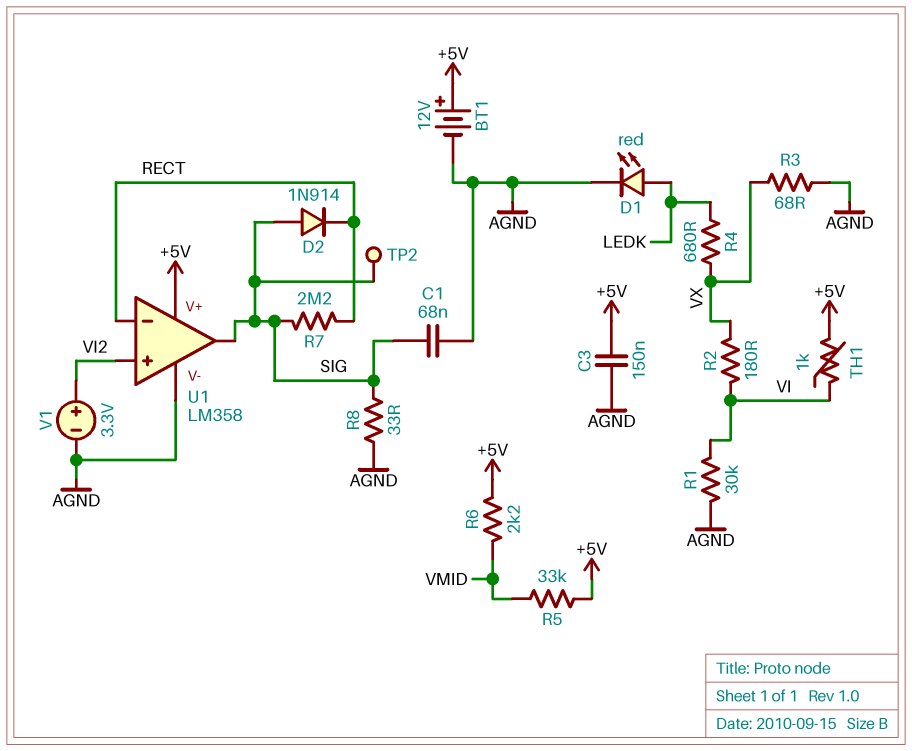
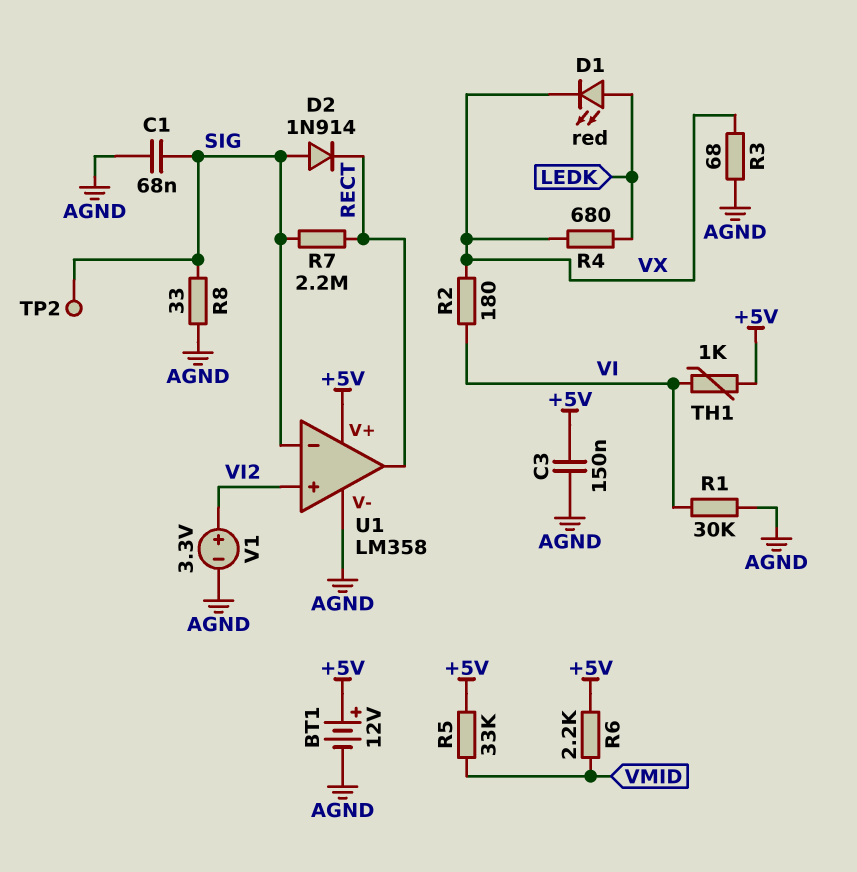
D1: LED red (A LEDK, K AGND) -> LED red (A LEDK, K VX)
U1 pin in-: RECT -> SIG
U1 pin out: SIG -> RECT

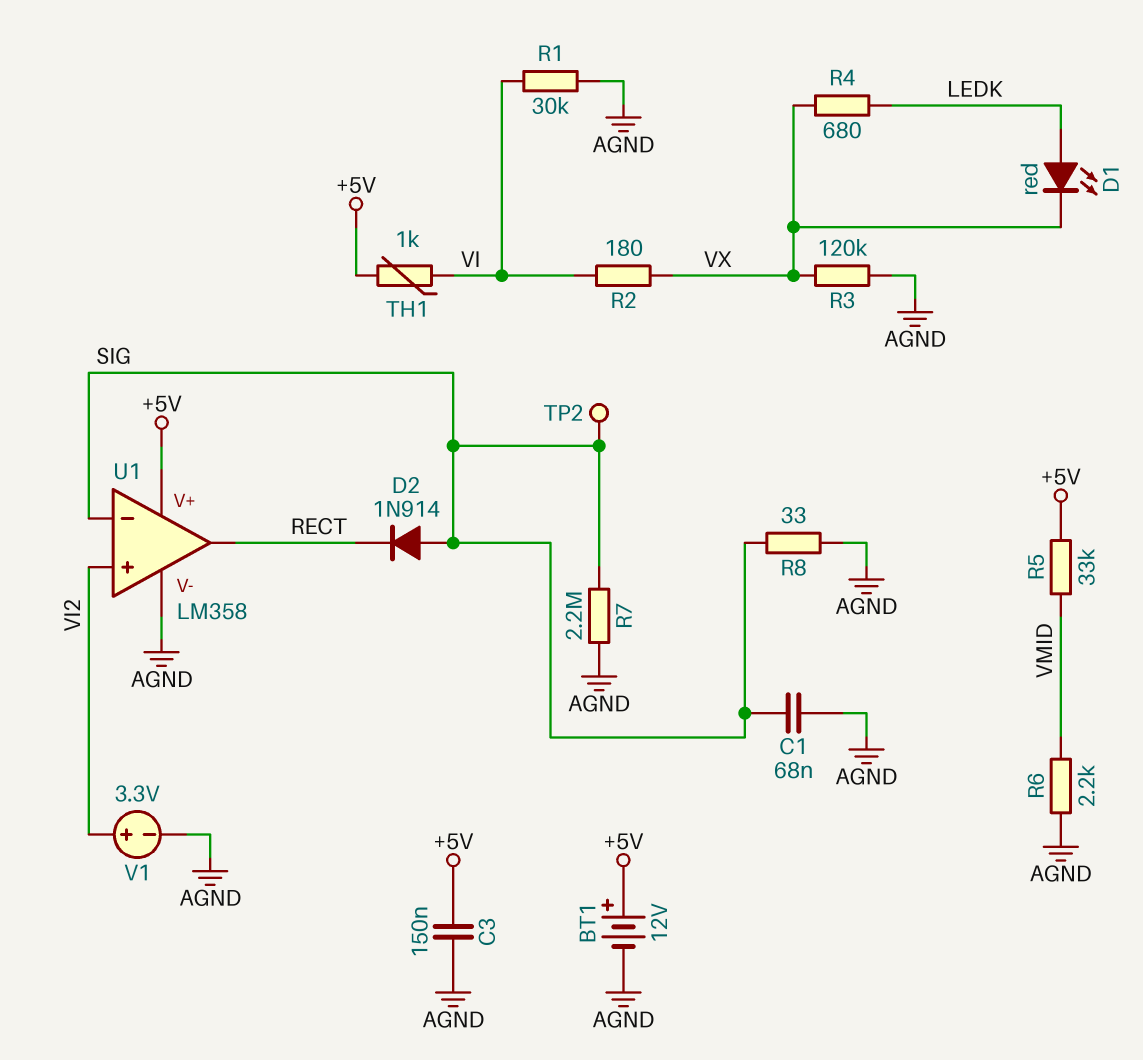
R3: 68 (AGND, VX) -> 120k (AGND, VX)
R6: 2.2k (+5V, VMID) -> 2.2k (AGND, VMID)
R7: 2.2M (RECT, SIG) -> 2.2M (AGND, SIG)

